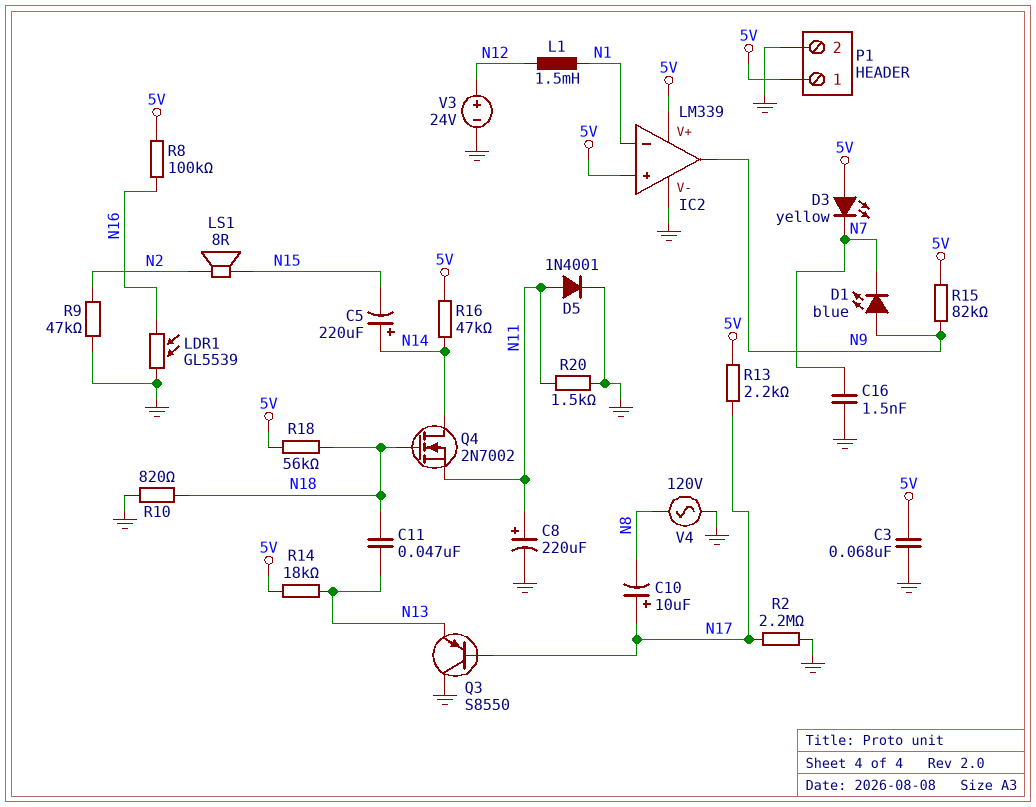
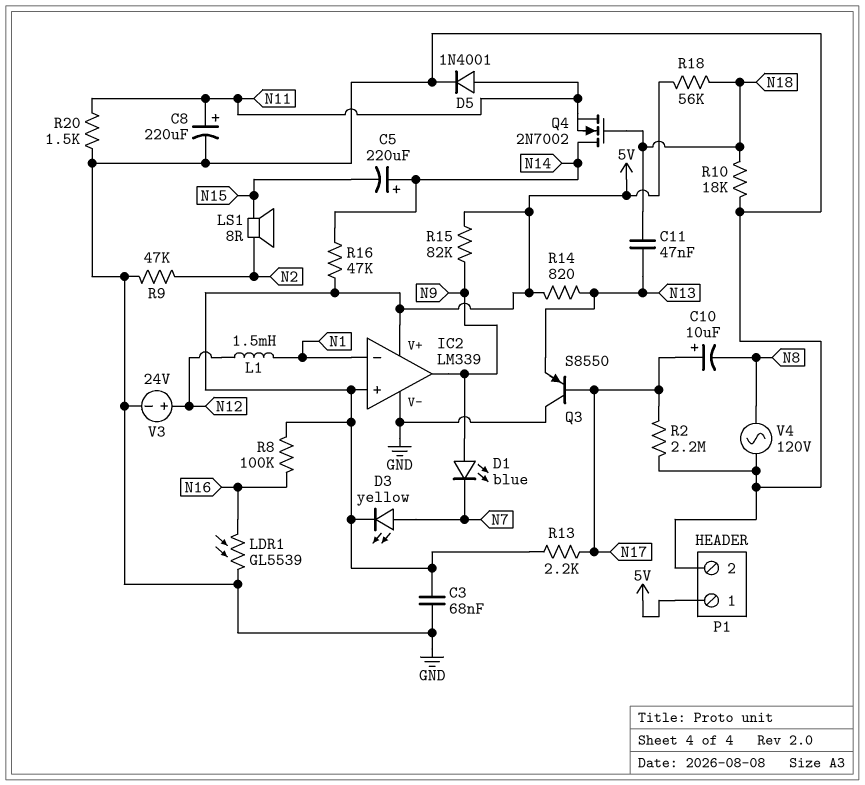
C16: 1.5nF (GND, N7) -> none
D3: LED yellow (A 5V, K N7) -> LED yellow (A N7, K 5V)
R10: 820 (GND, N18) -> 18k (GND, N18)
R14: 18k (5V, N13) -> 820 (5V, N13)

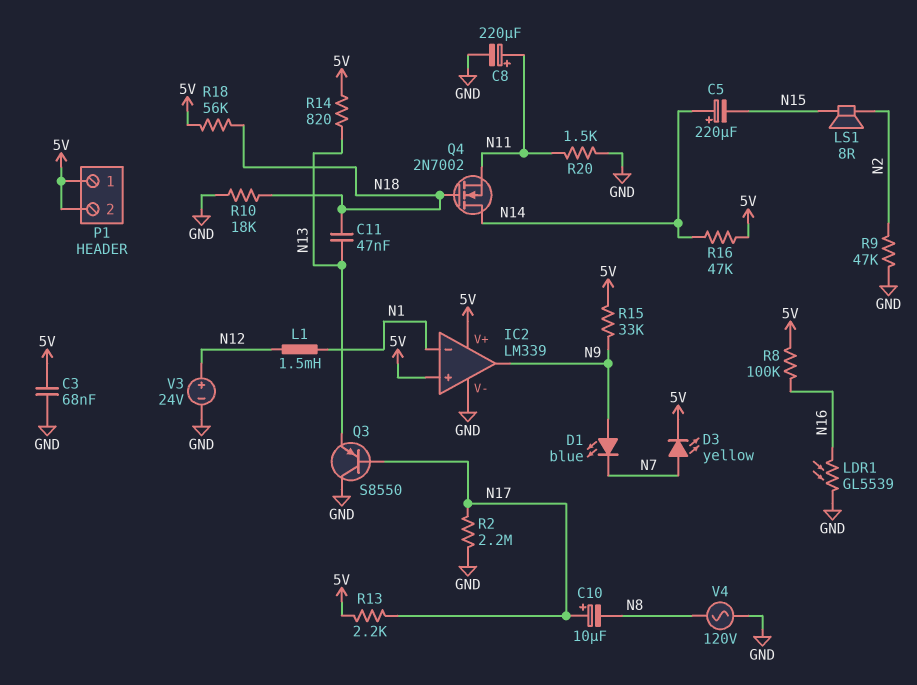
D5: diode 1N4001 (A N11, K GND) -> none
P1 pin 2: GND -> 5V
R15: 82k (5V, N9) -> 33k (5V, N9)

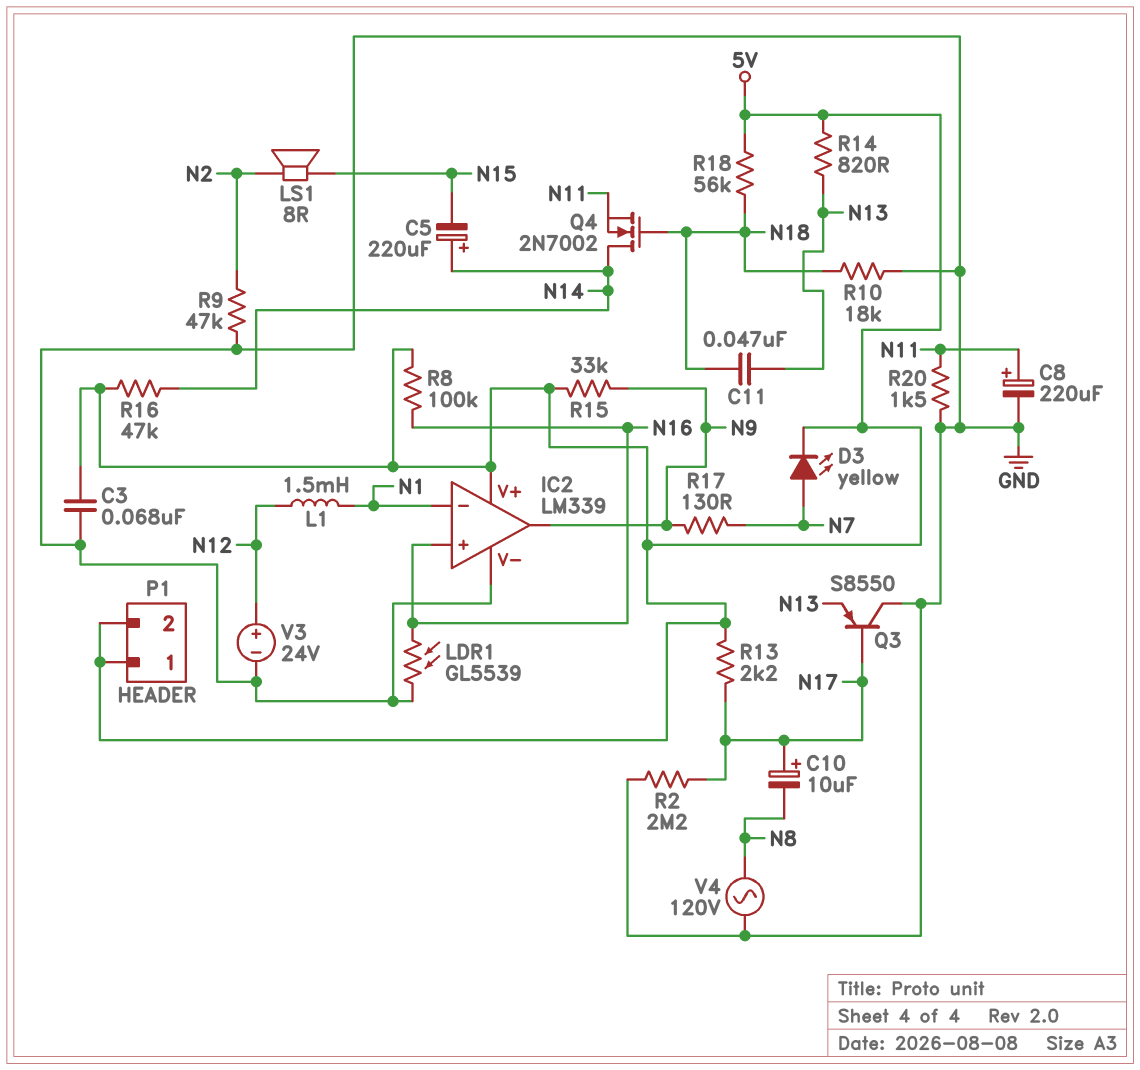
D1: LED blue (A N9, K N7) -> none
IC2 pin in+: 5V -> N16
R17: none -> 130 (N7, N9)

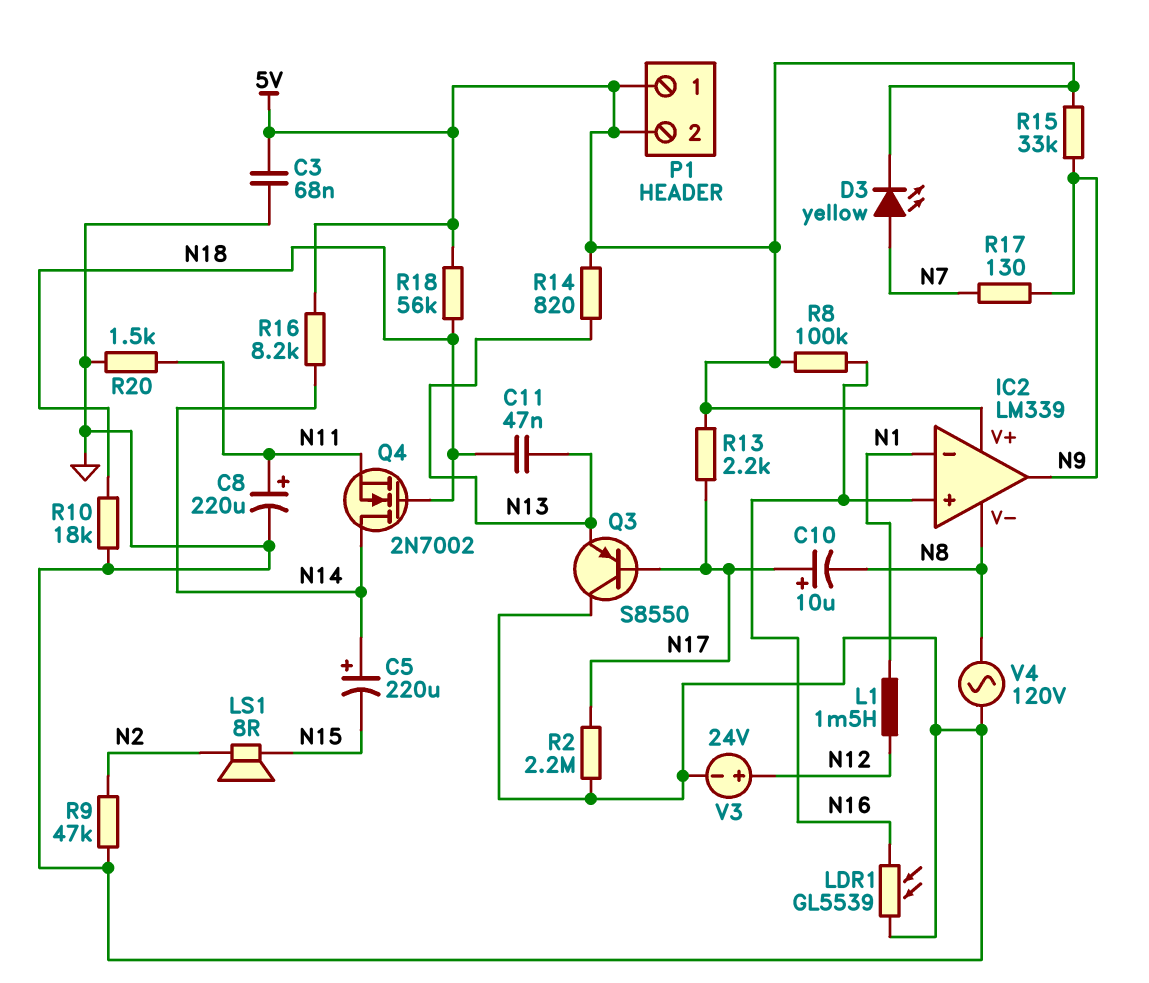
IC2 pin V-: GND -> N8
R16: 47k (5V, N14) -> 8.2k (5V, N14)

